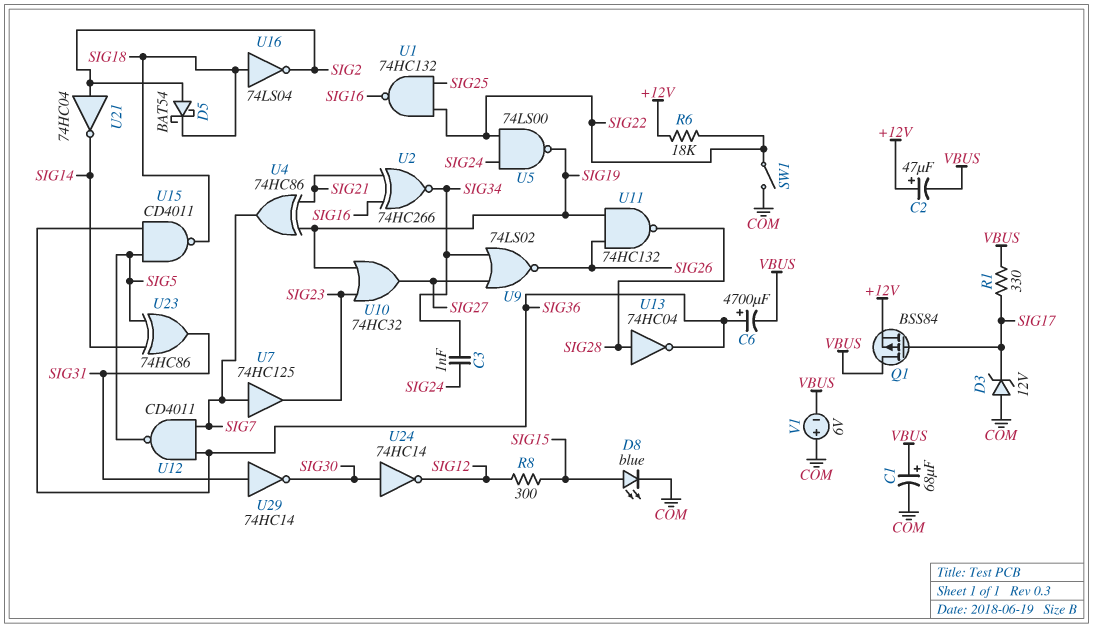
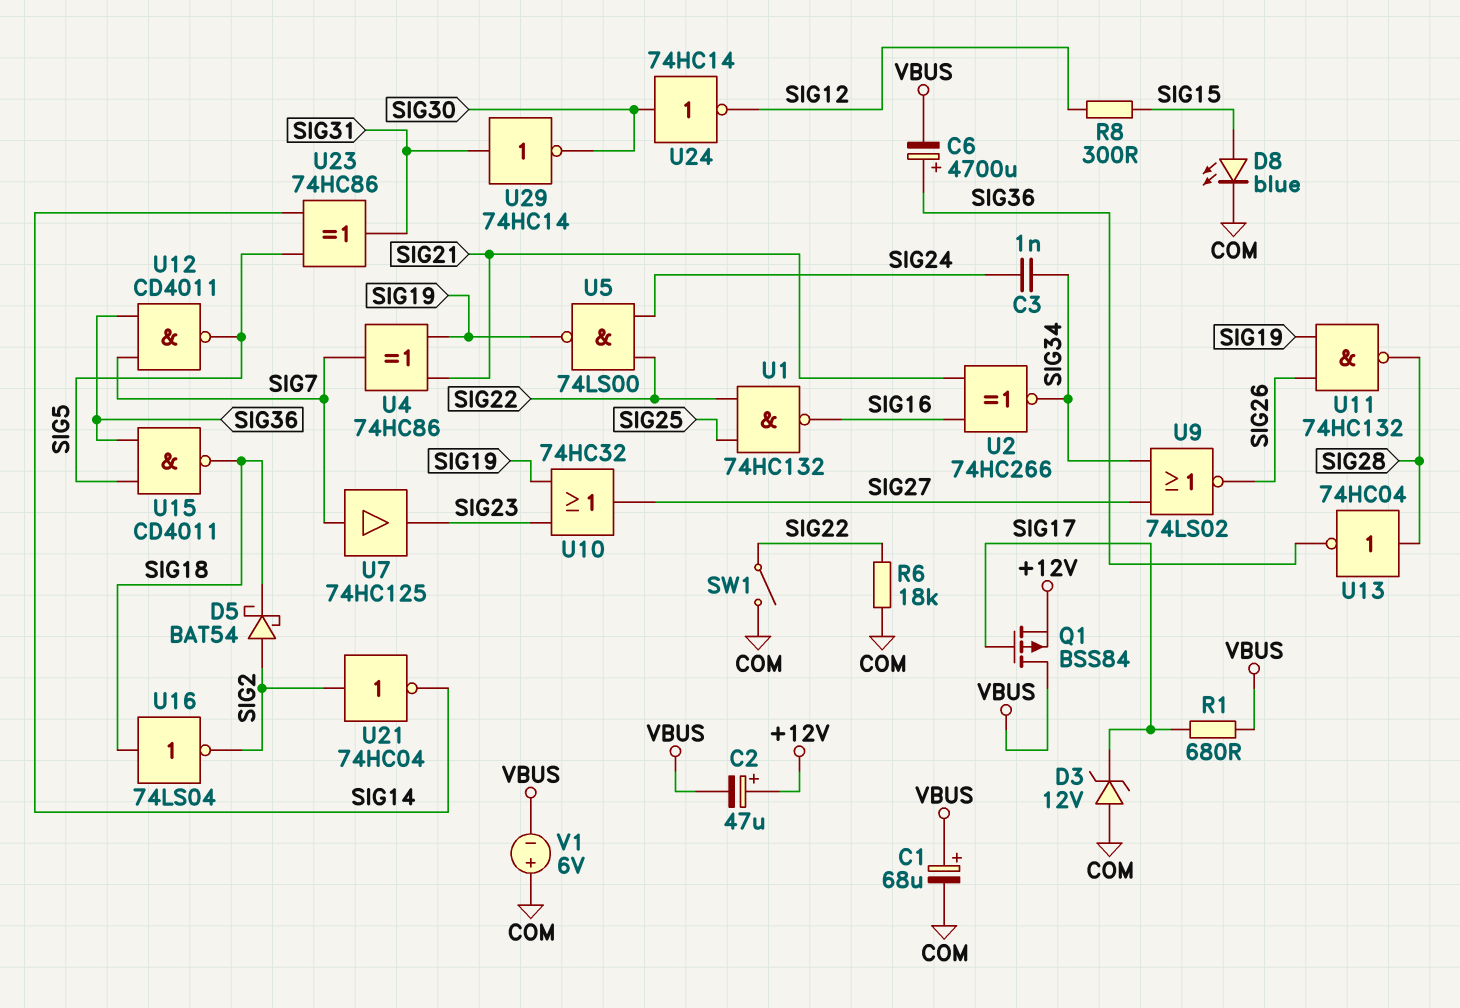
R1: 330 (SIG17, VBUS) -> 680 (SIG17, VBUS)
R6: 18k (+12V, SIG22) -> 18k (COM, SIG22)

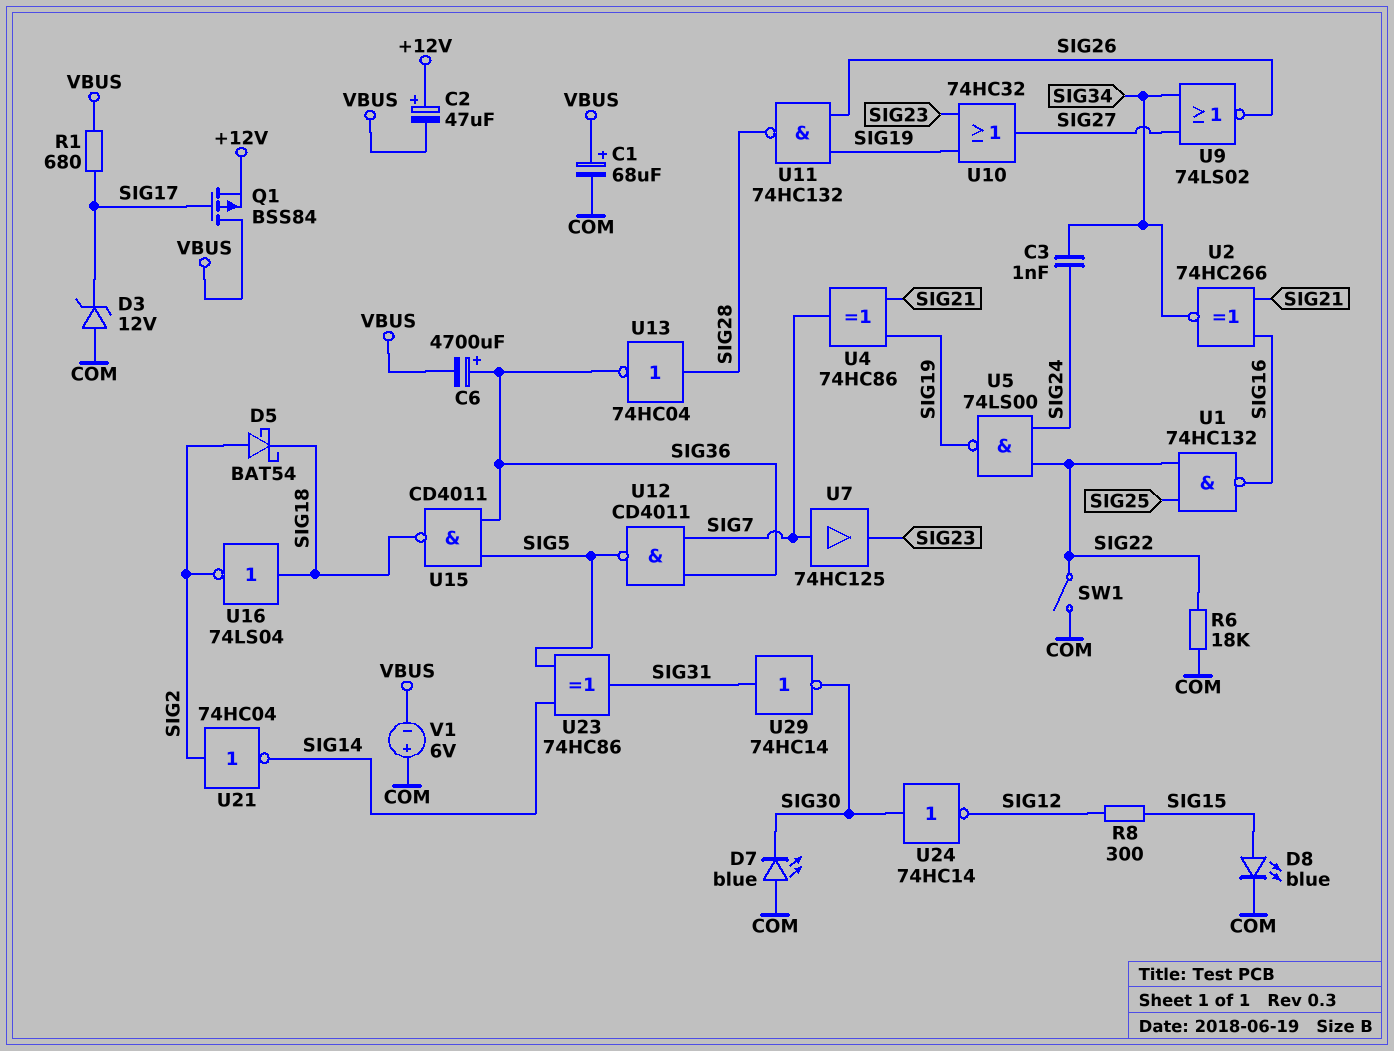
D7: none -> LED blue (A COM, K SIG30)

